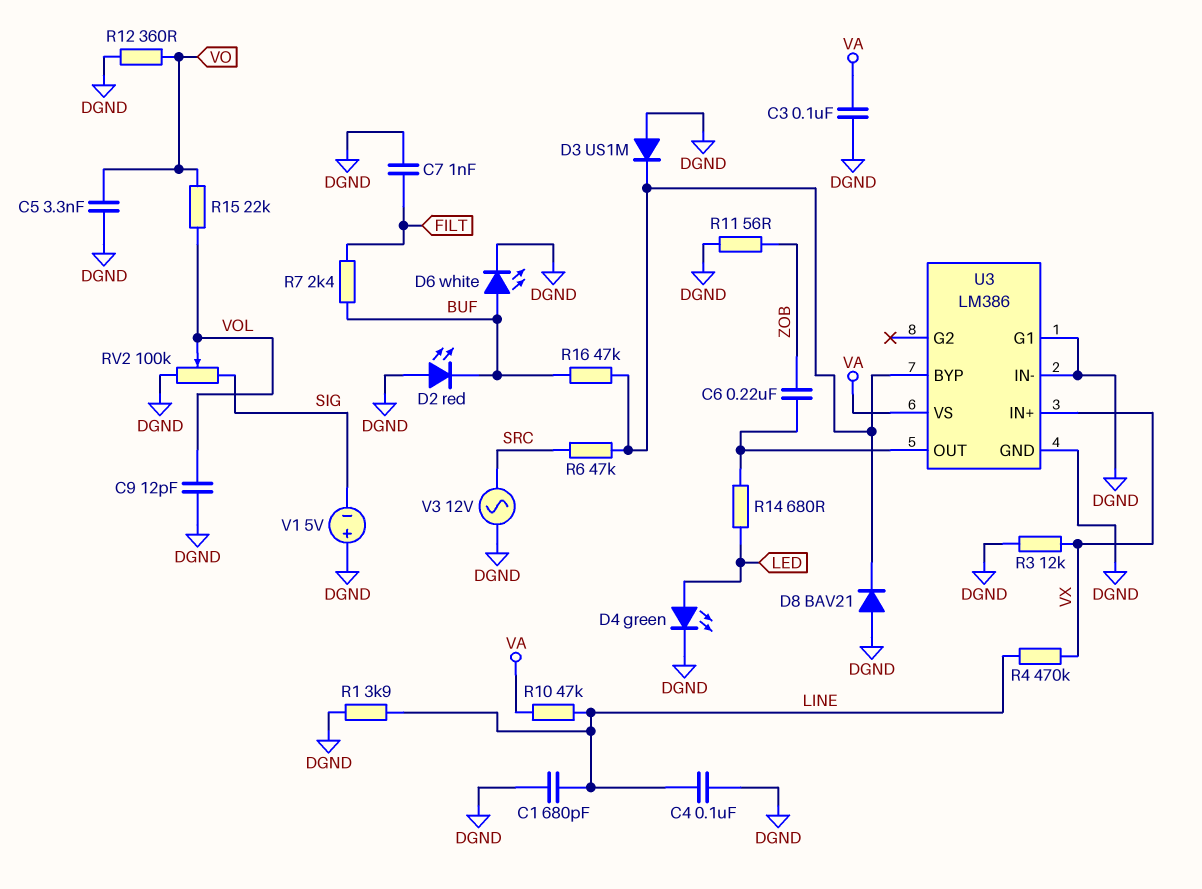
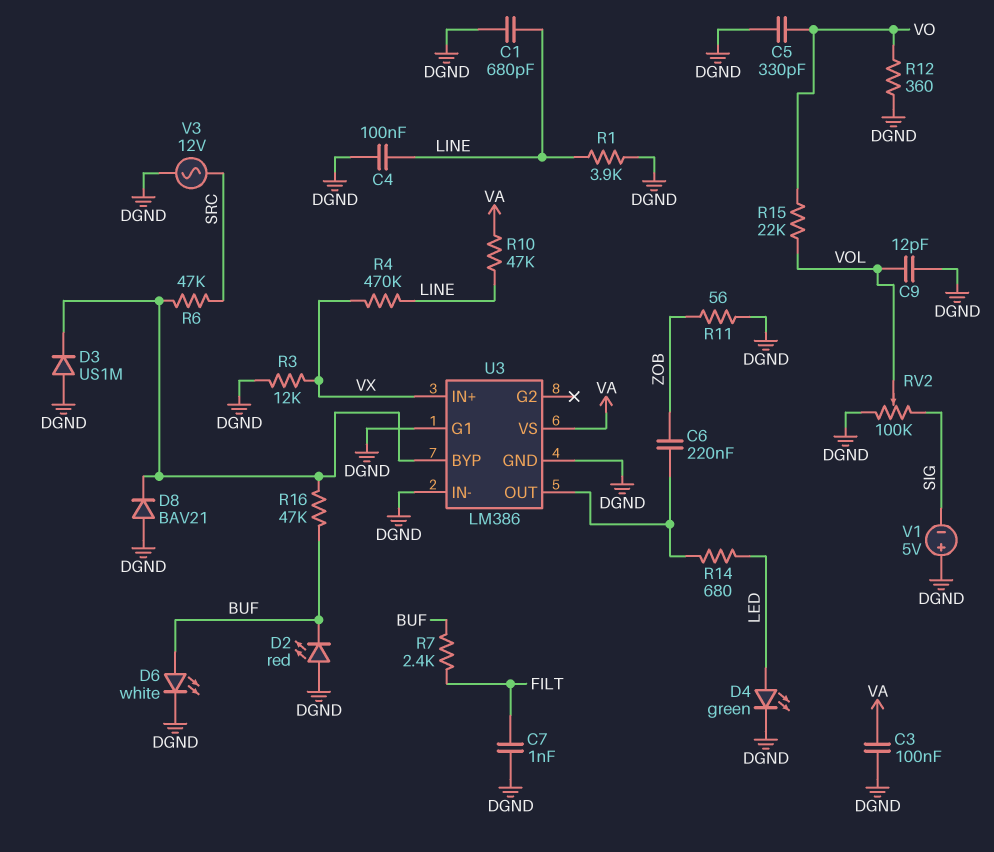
C5: 3.3nF (DGND, VO) -> 330pF (DGND, VO)

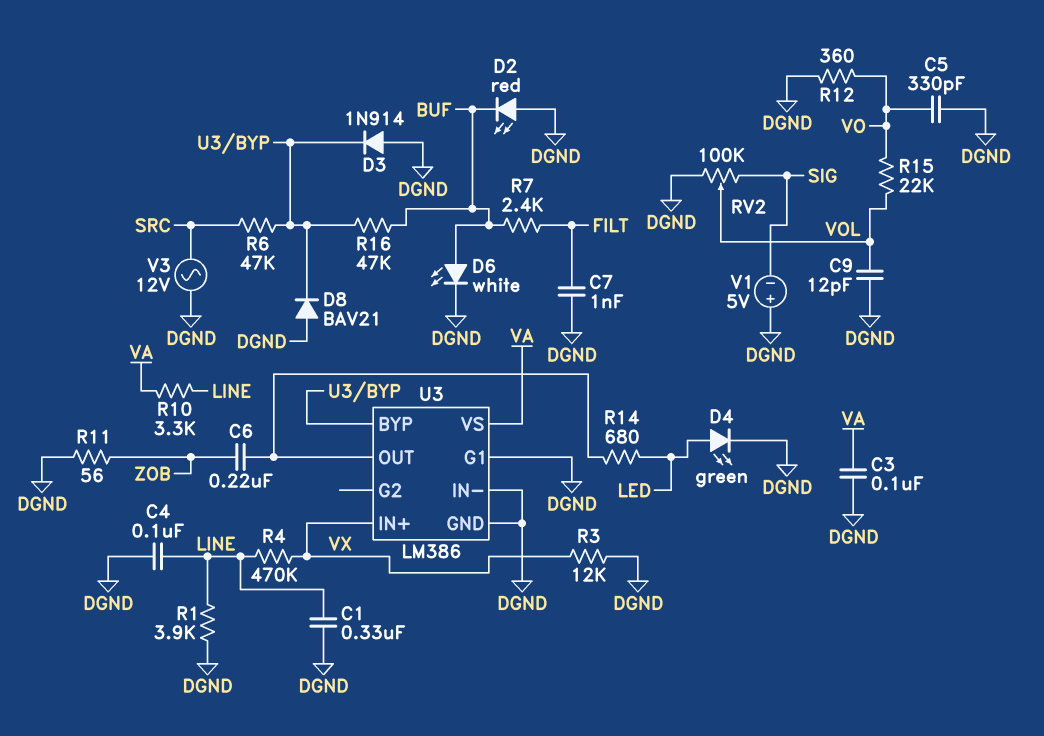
C1: 680pF (DGND, LINE) -> 330nF (DGND, LINE)
D3: diode US1M (A DGND, K U3/BYP) -> diode 1N914 (A DGND, K U3/BYP)
R10: 47k (LINE, VA) -> 3.3k (LINE, VA)

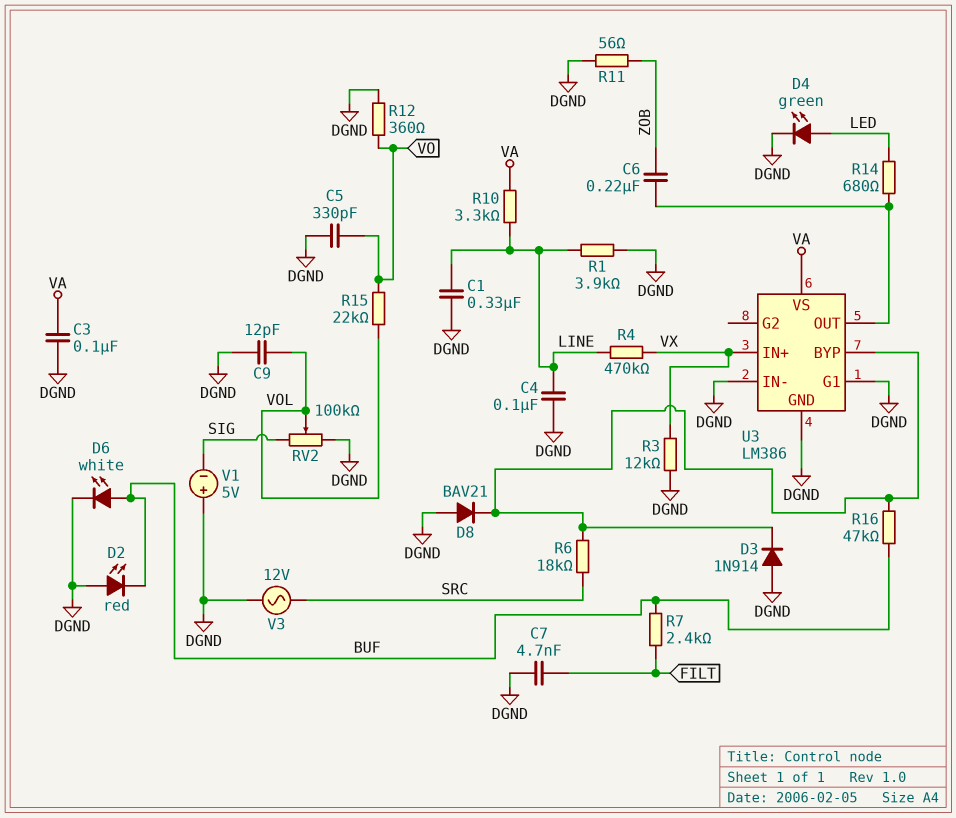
C7: 1nF (DGND, FILT) -> 4.7nF (DGND, FILT)
R6: 47k (SRC, U3/BYP) -> 18k (SRC, U3/BYP)

